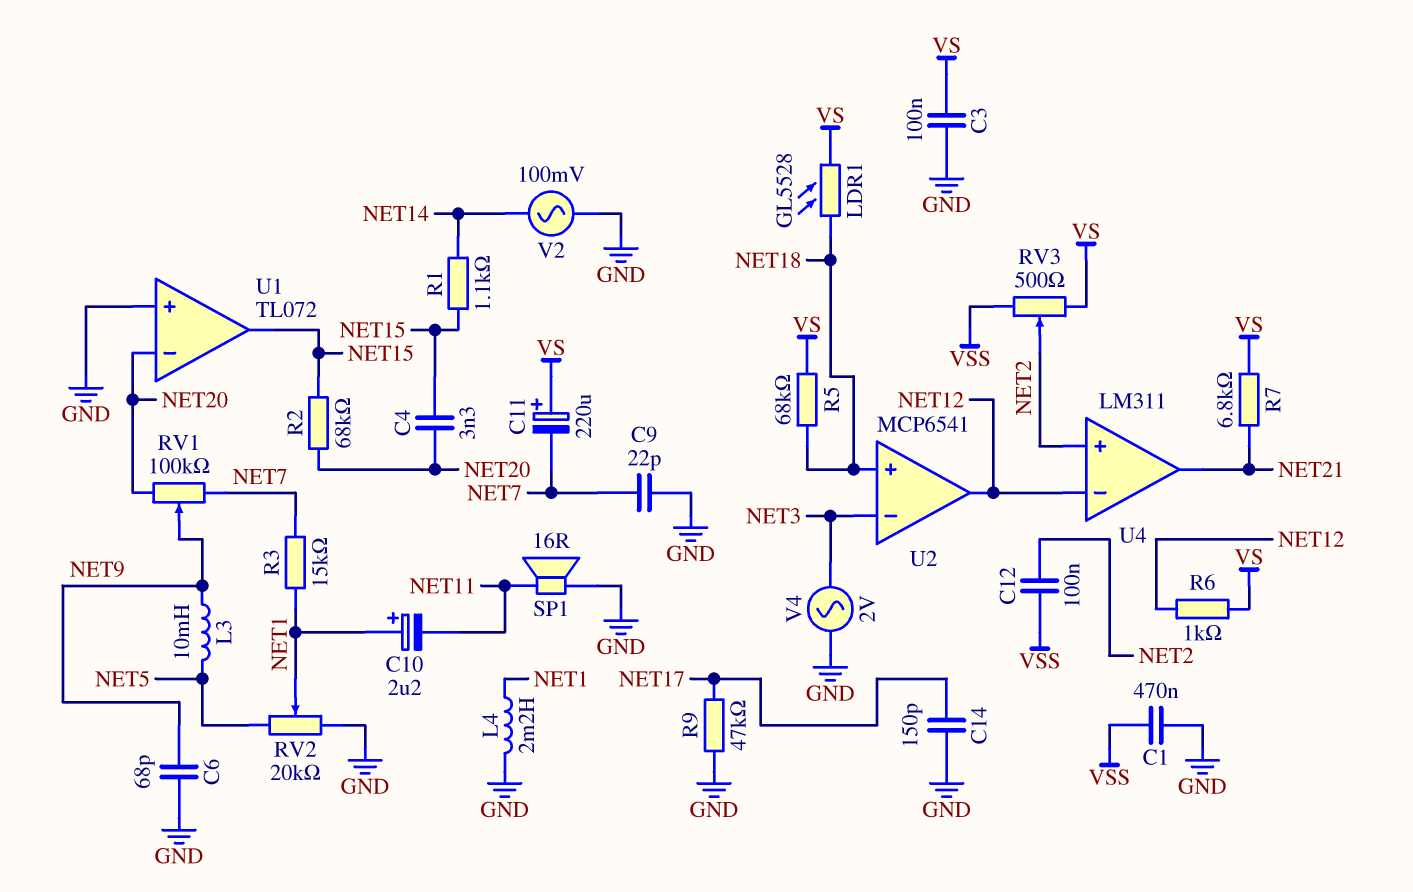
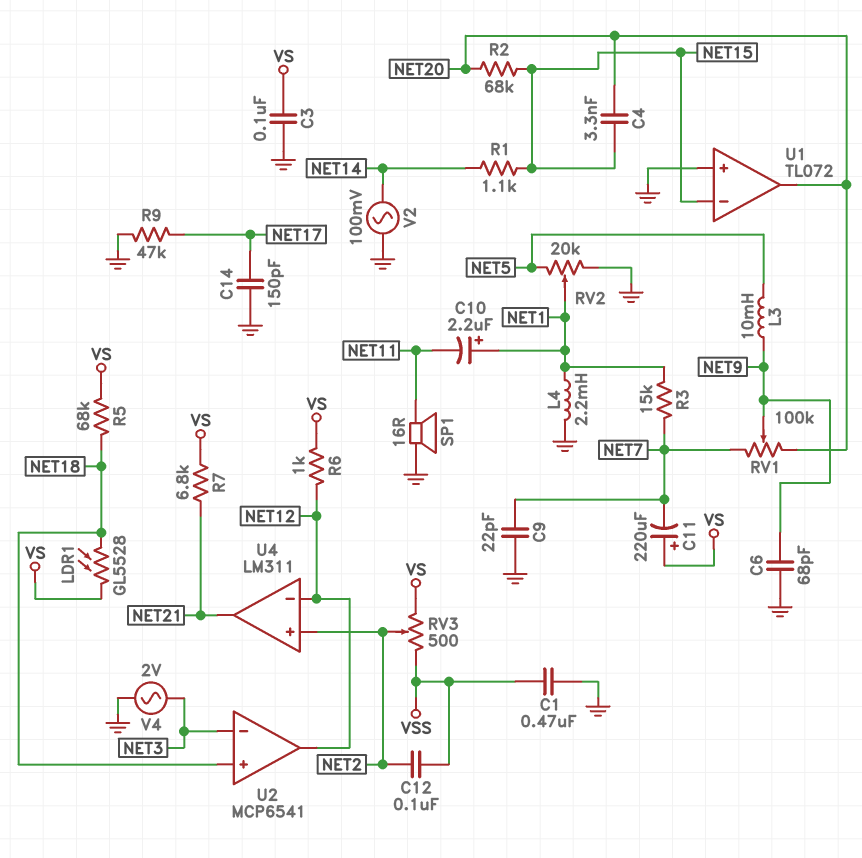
U1 pin in-: NET20 -> NET15
U1 pin out: NET15 -> NET20

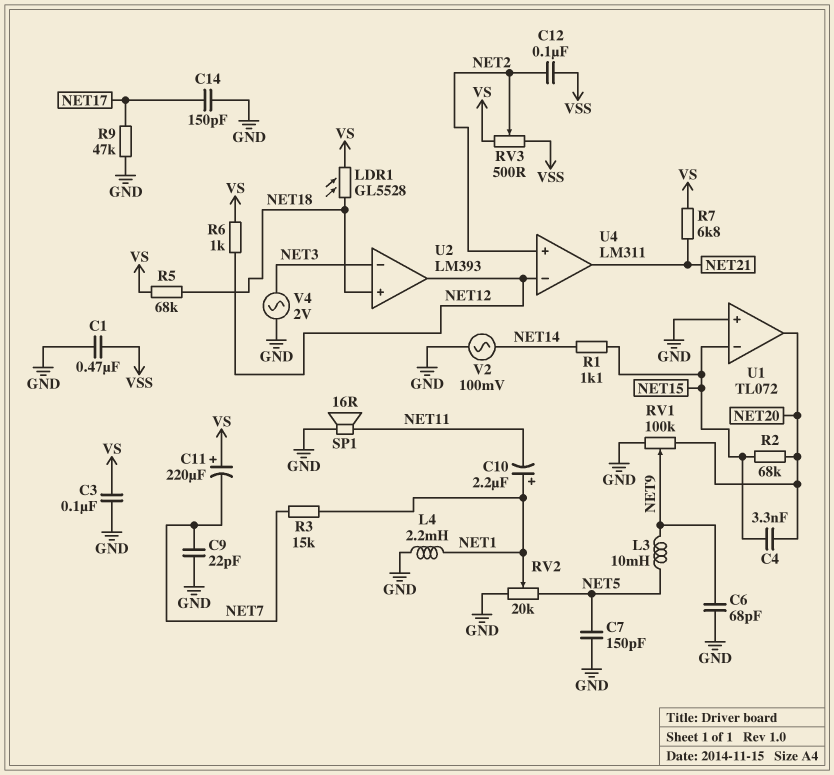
C7: none -> 150pF (GND, NET5)
RV1: 100k (NET7, NET20, wiper NET9) -> 100k (GND, NET20, wiper NET9)
U2: MCP6541 -> LM393

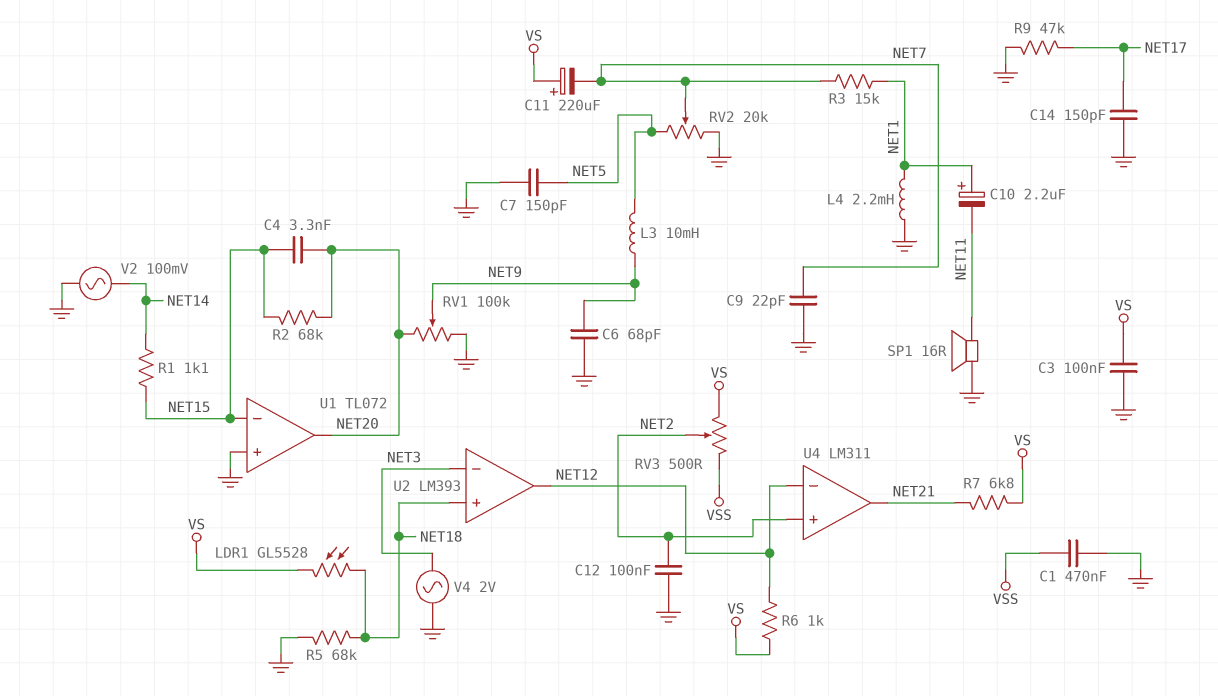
C12: 100nF (NET2, VSS) -> 100nF (GND, NET2)
R5: 68k (NET18, VS) -> 68k (GND, NET18)
RV2: 20k (GND, NET5, wiper NET1) -> 20k (GND, NET5, wiper NET7)

